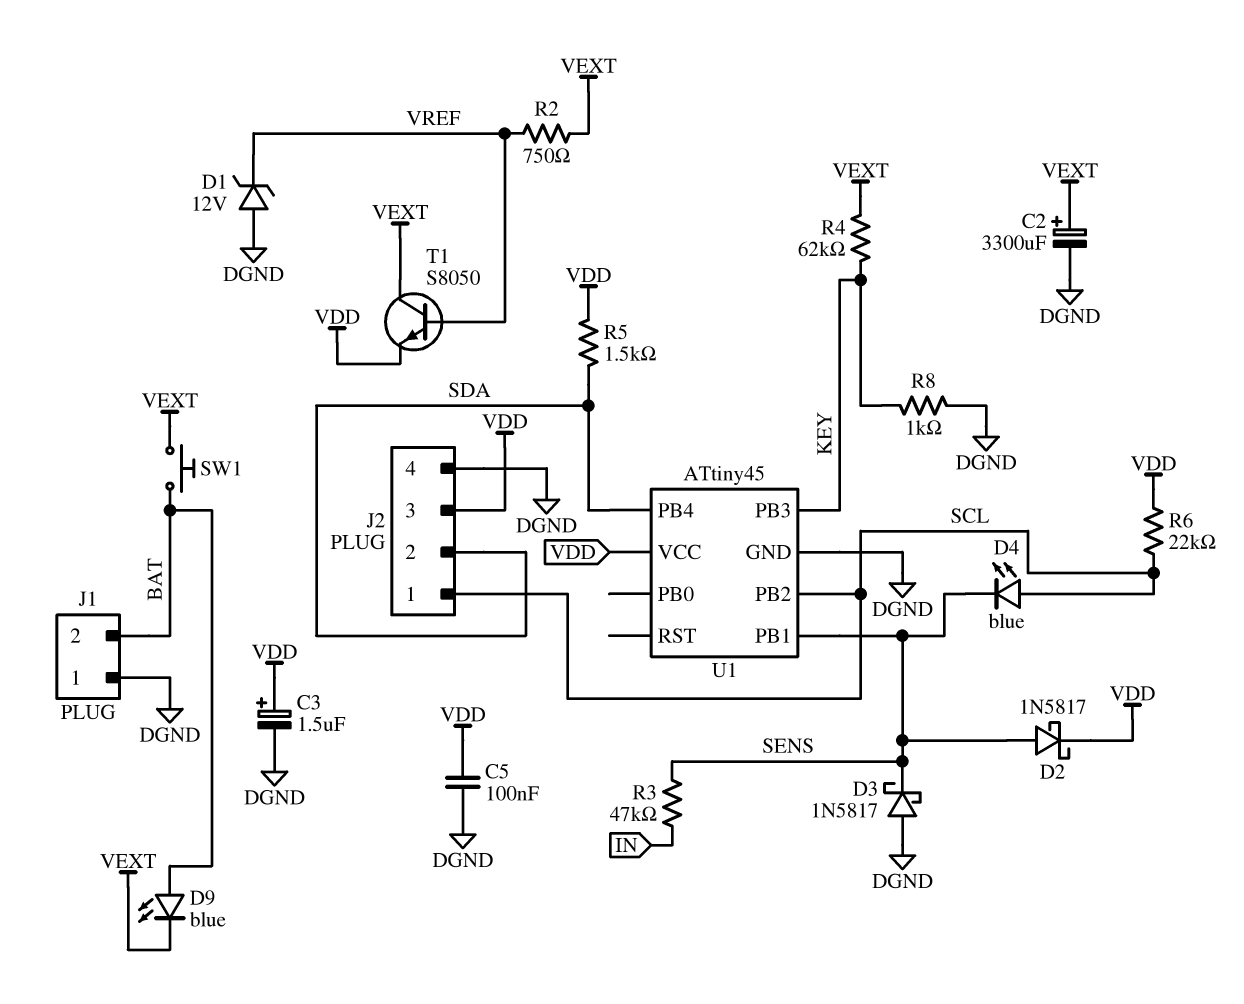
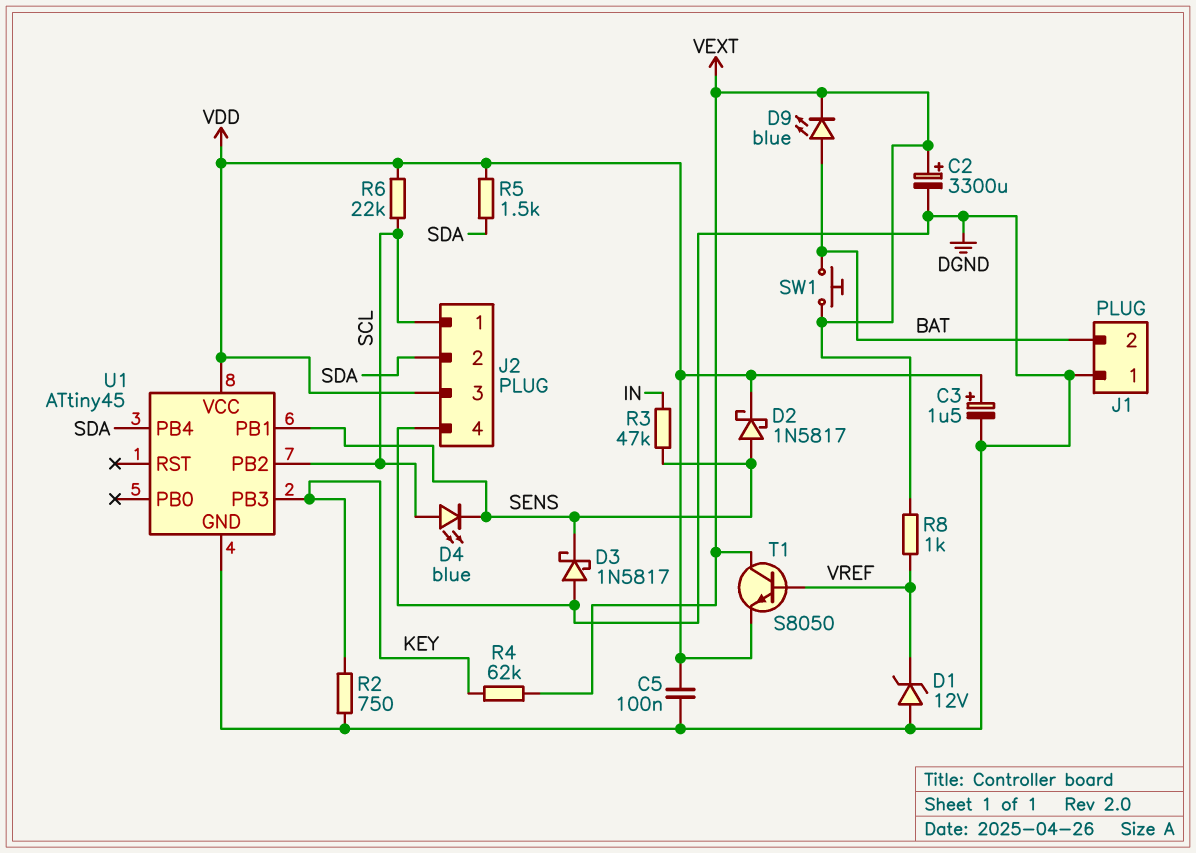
R2: 750 (VEXT, VREF) -> 750 (DGND, KEY)
R8: 1k (DGND, KEY) -> 1k (VEXT, VREF)

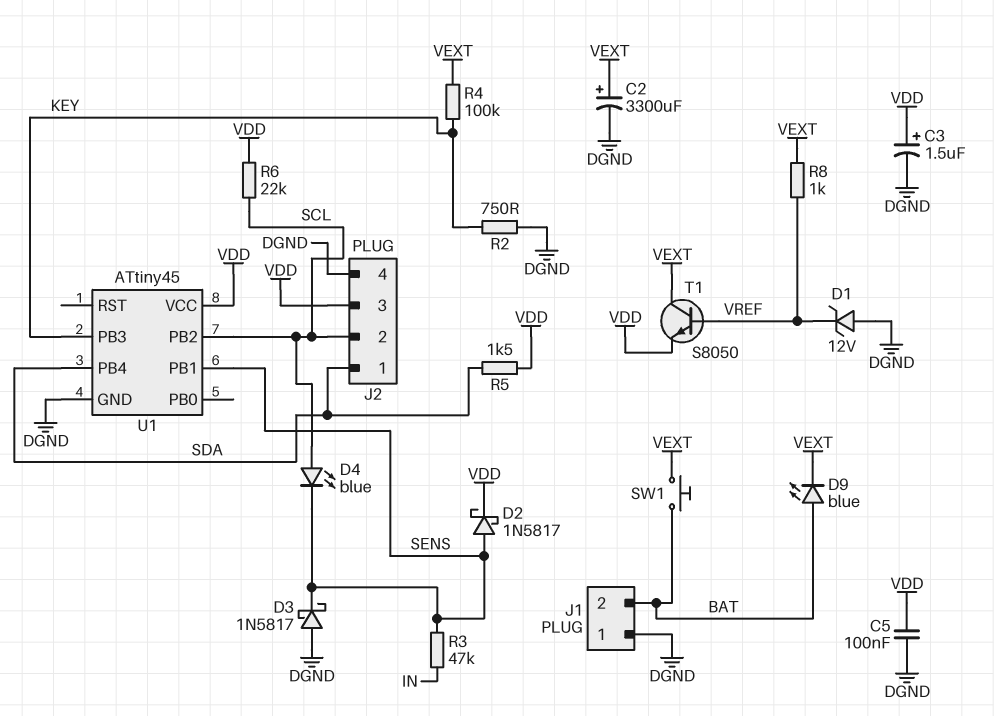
J2 pin 1: SCL -> SDA
J2 pin 2: SDA -> SCL
R4: 62k (KEY, VEXT) -> 100k (KEY, VEXT)

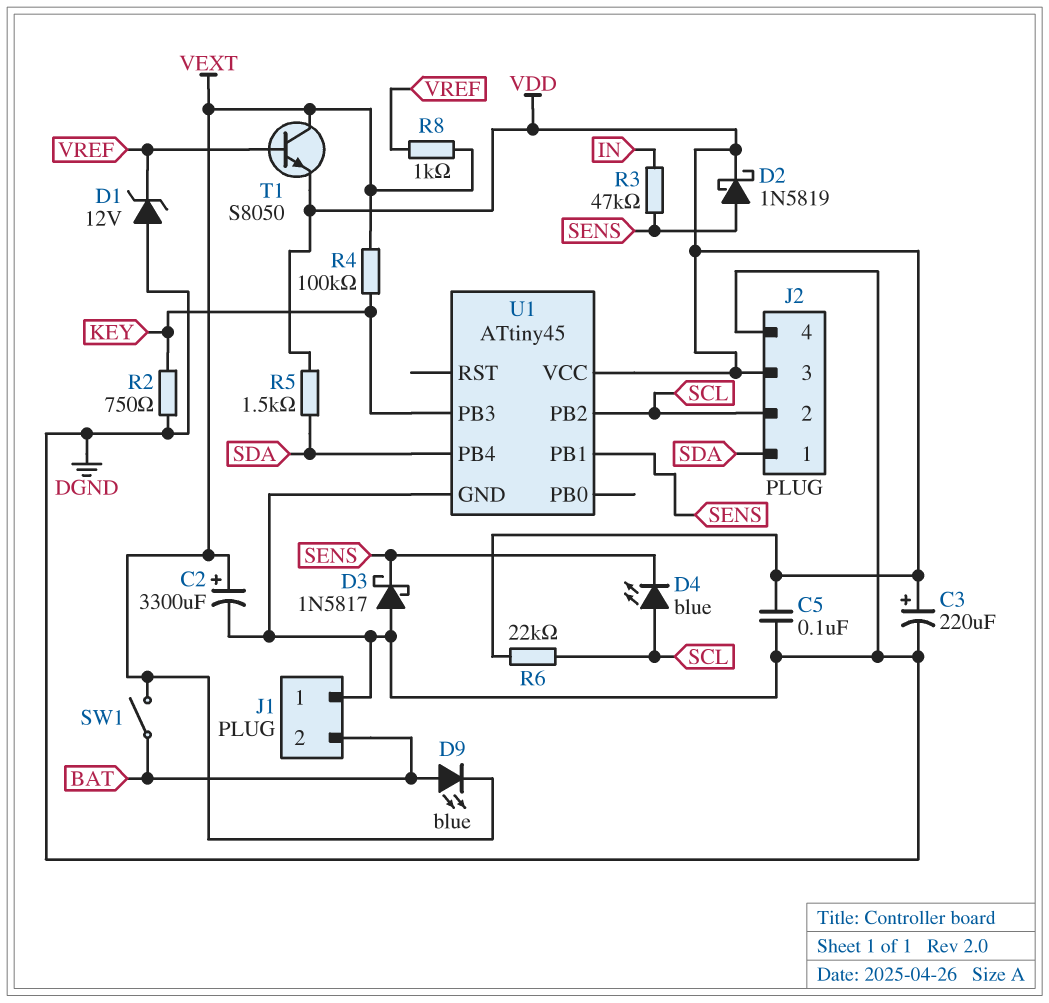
C3: 1.5uF (plus VDD, minus DGND) -> 220uF (plus VDD, minus DGND)
D2: schottky 1N5817 (A SENS, K VDD) -> schottky 1N5819 (A SENS, K VDD)
SW1: button (BAT, VEXT) -> switch (BAT, VEXT)

